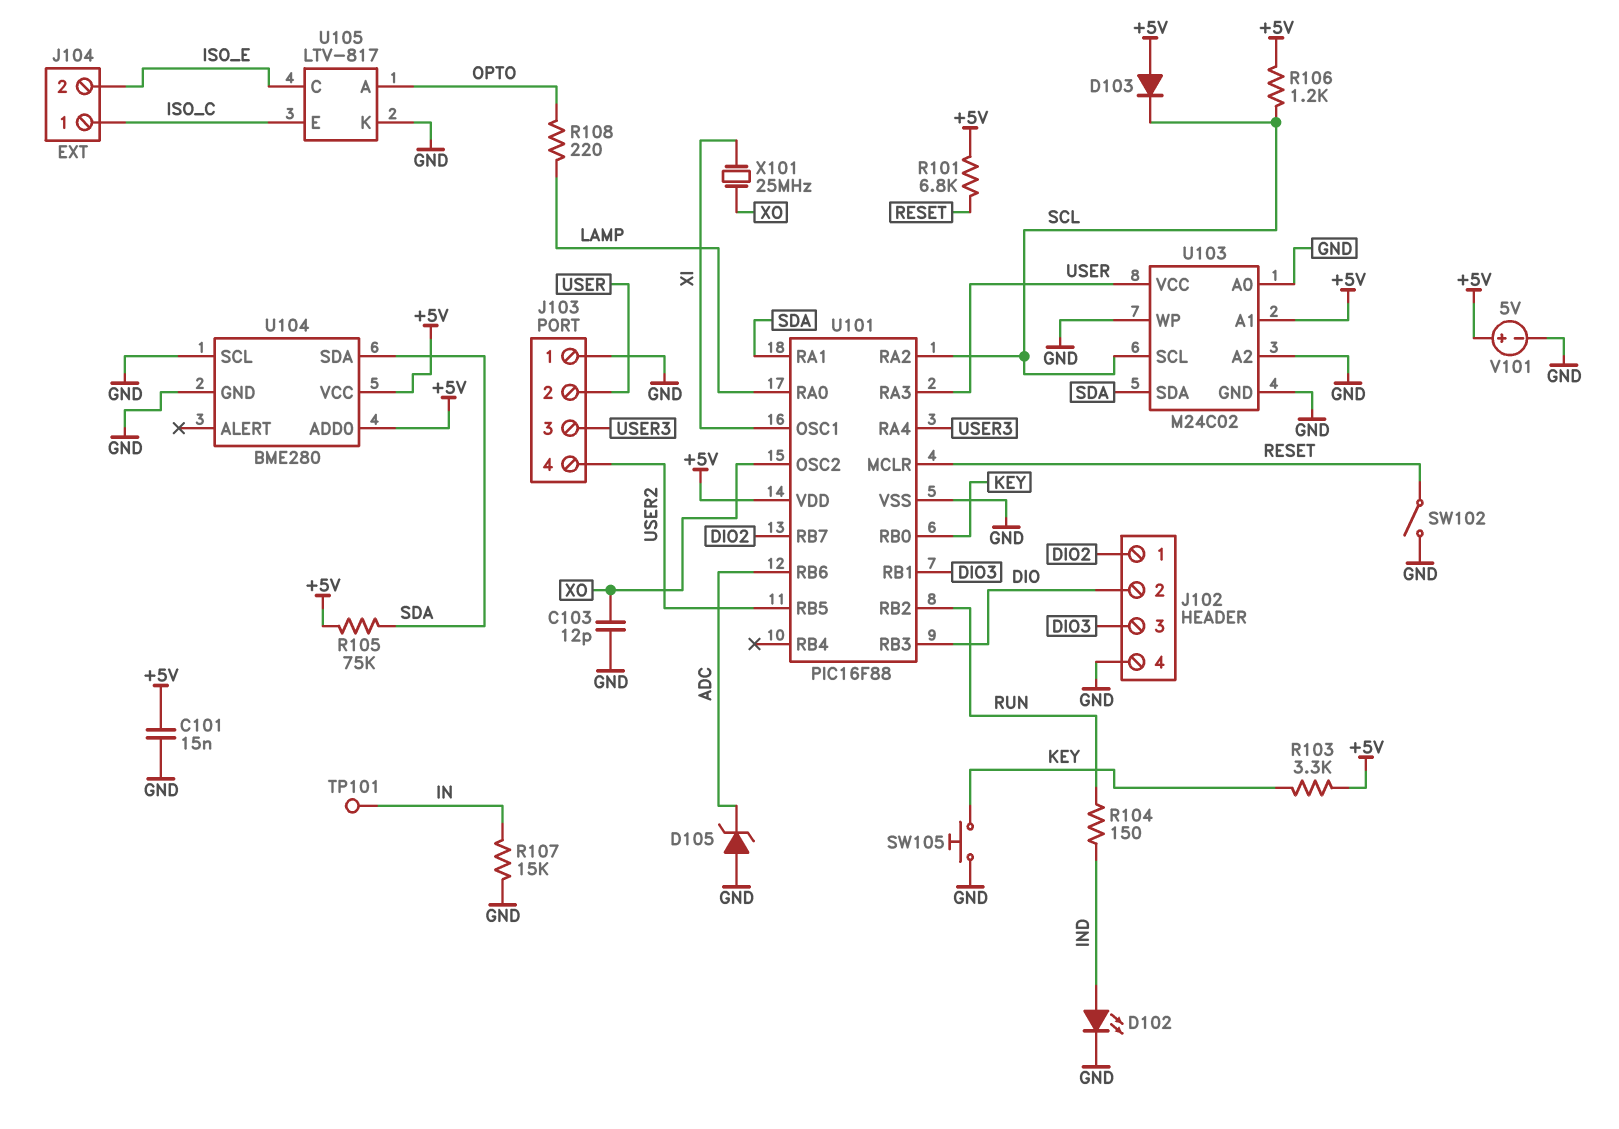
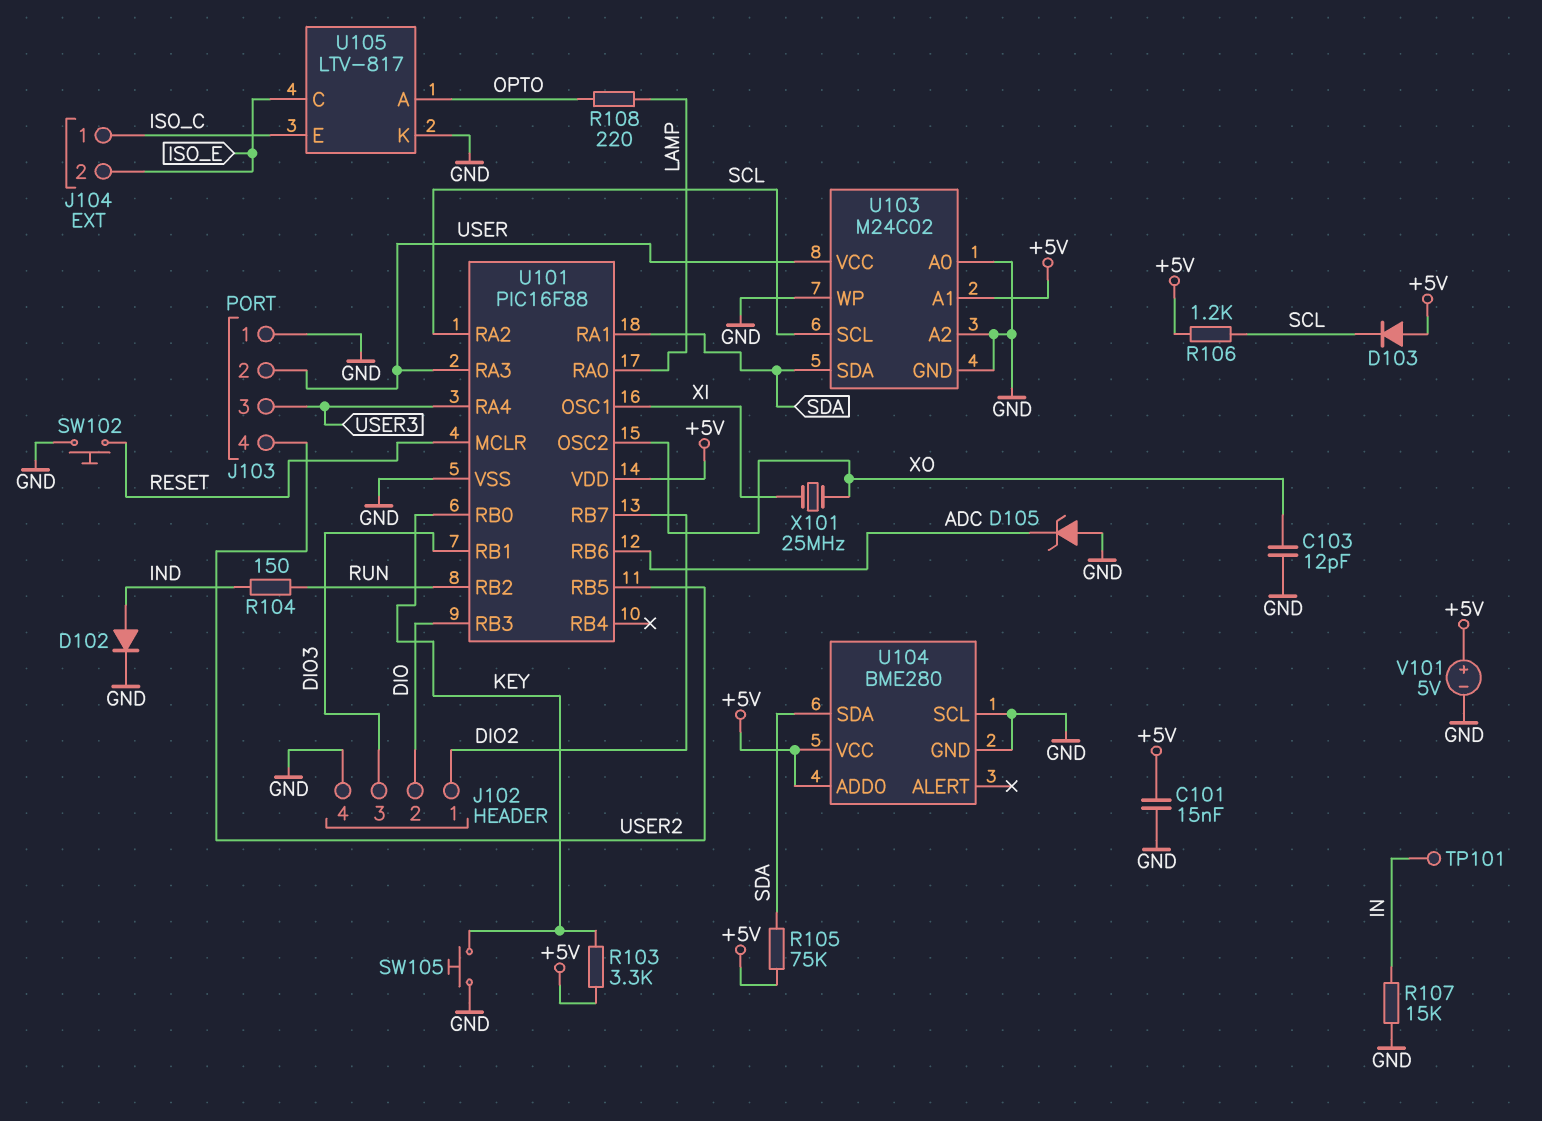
D102: LED (A IND, K GND) -> diode (A IND, K GND)
R101: 6.8k (+5V, RESET) -> none
SW102: switch (GND, RESET) -> button (GND, RESET)

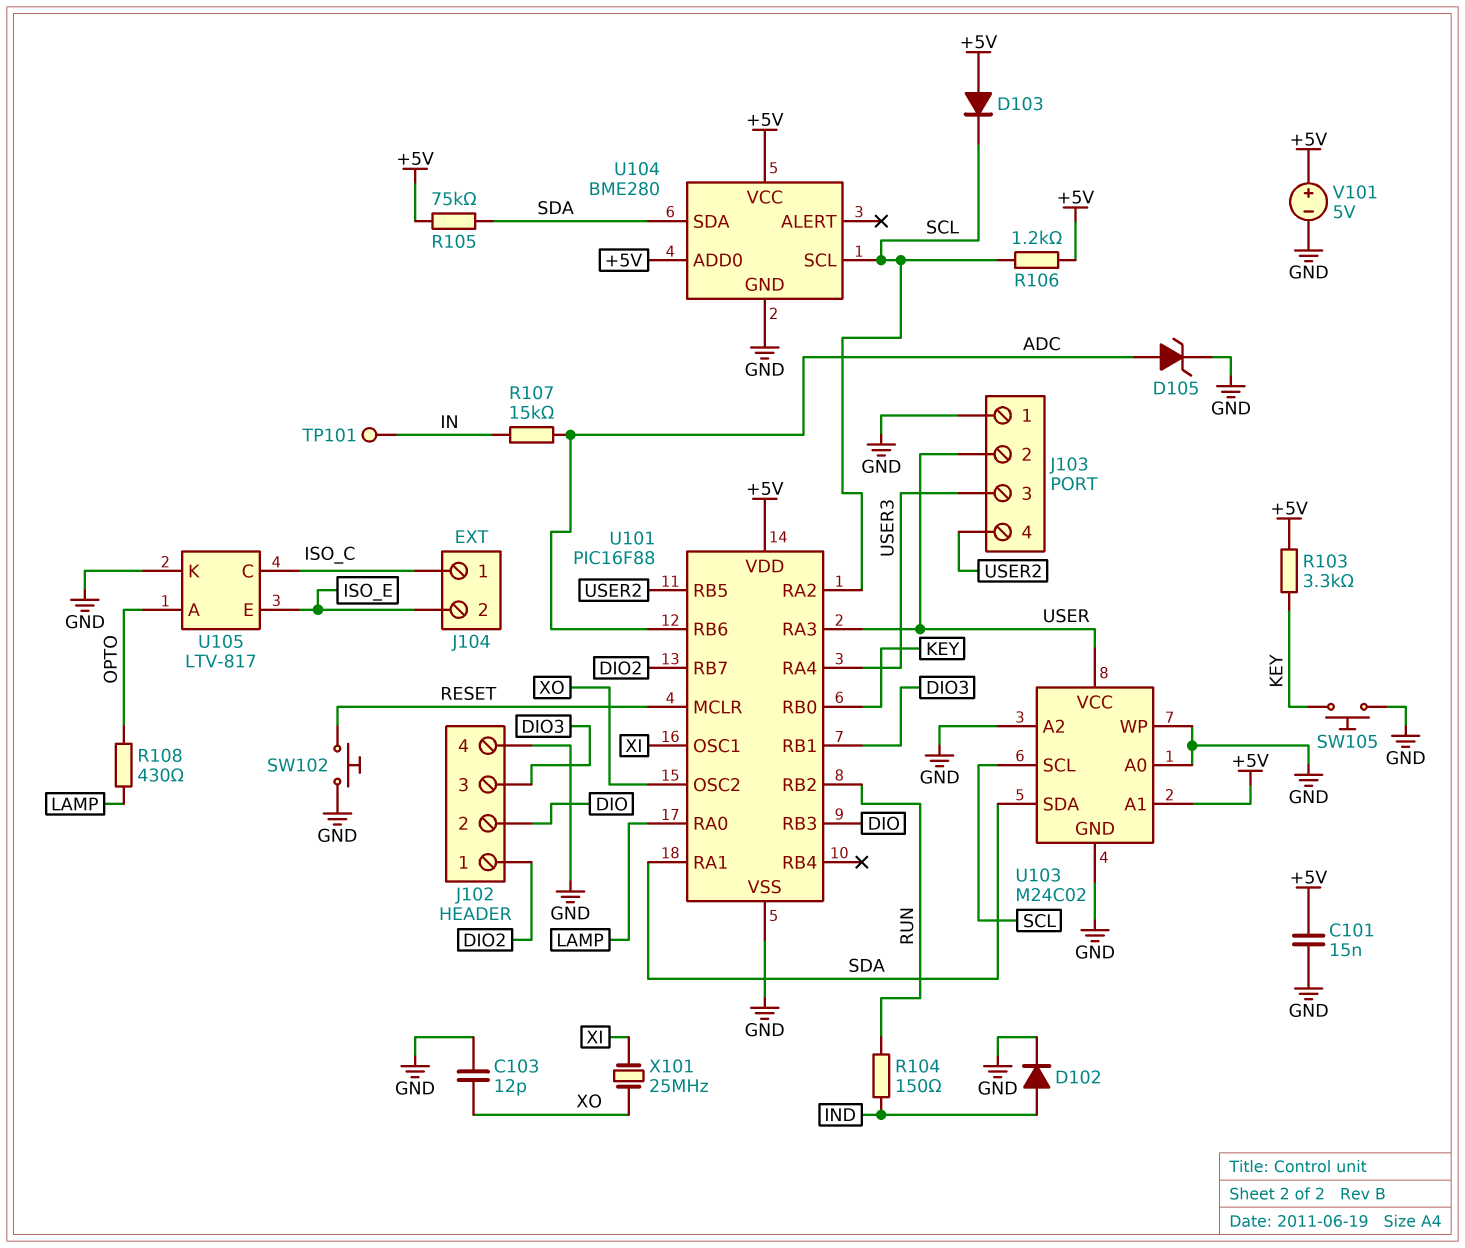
D105: zener (A GND, K ADC) -> zener (A ADC, K GND)
R107: 15k (GND, IN) -> 15k (ADC, IN)
R108: 220 (LAMP, OPTO) -> 430 (LAMP, OPTO)
U104 pin SCL: GND -> SCL
U105 pin C: ISO_E -> ISO_C
U105 pin E: ISO_C -> ISO_E

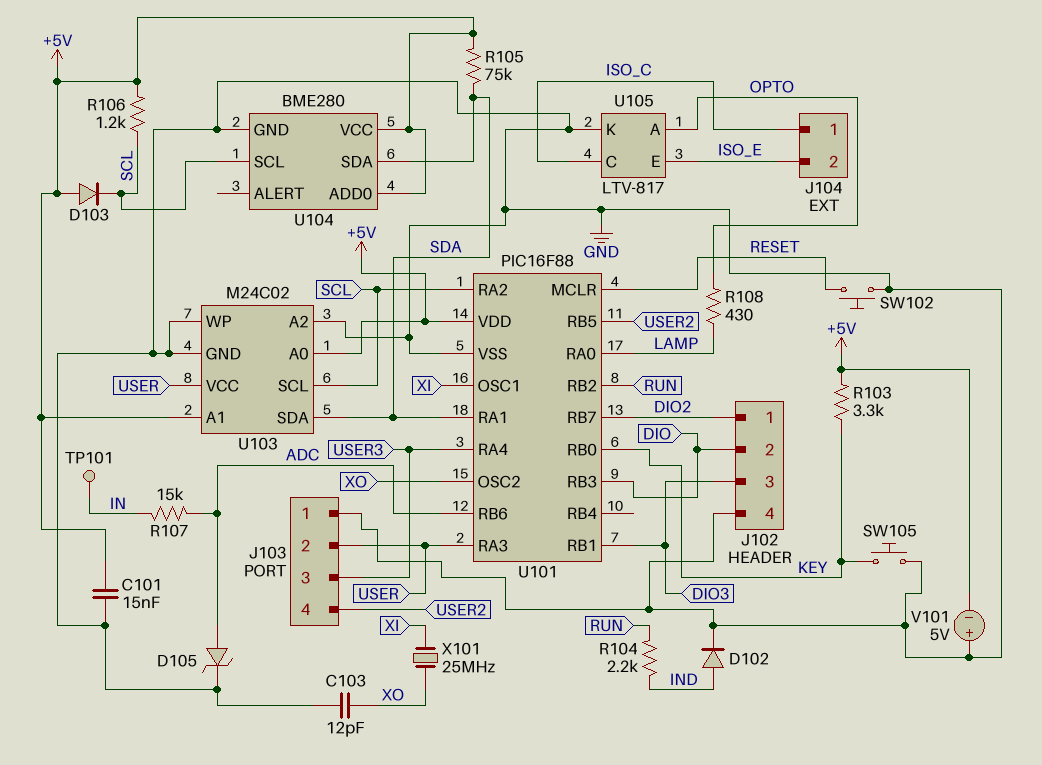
R104: 150 (IND, RUN) -> 2.2k (IND, RUN)
U103 pin A0: GND -> +5V
V101: 5V (plus +5V, minus GND) -> 5V (plus GND, minus +5V)

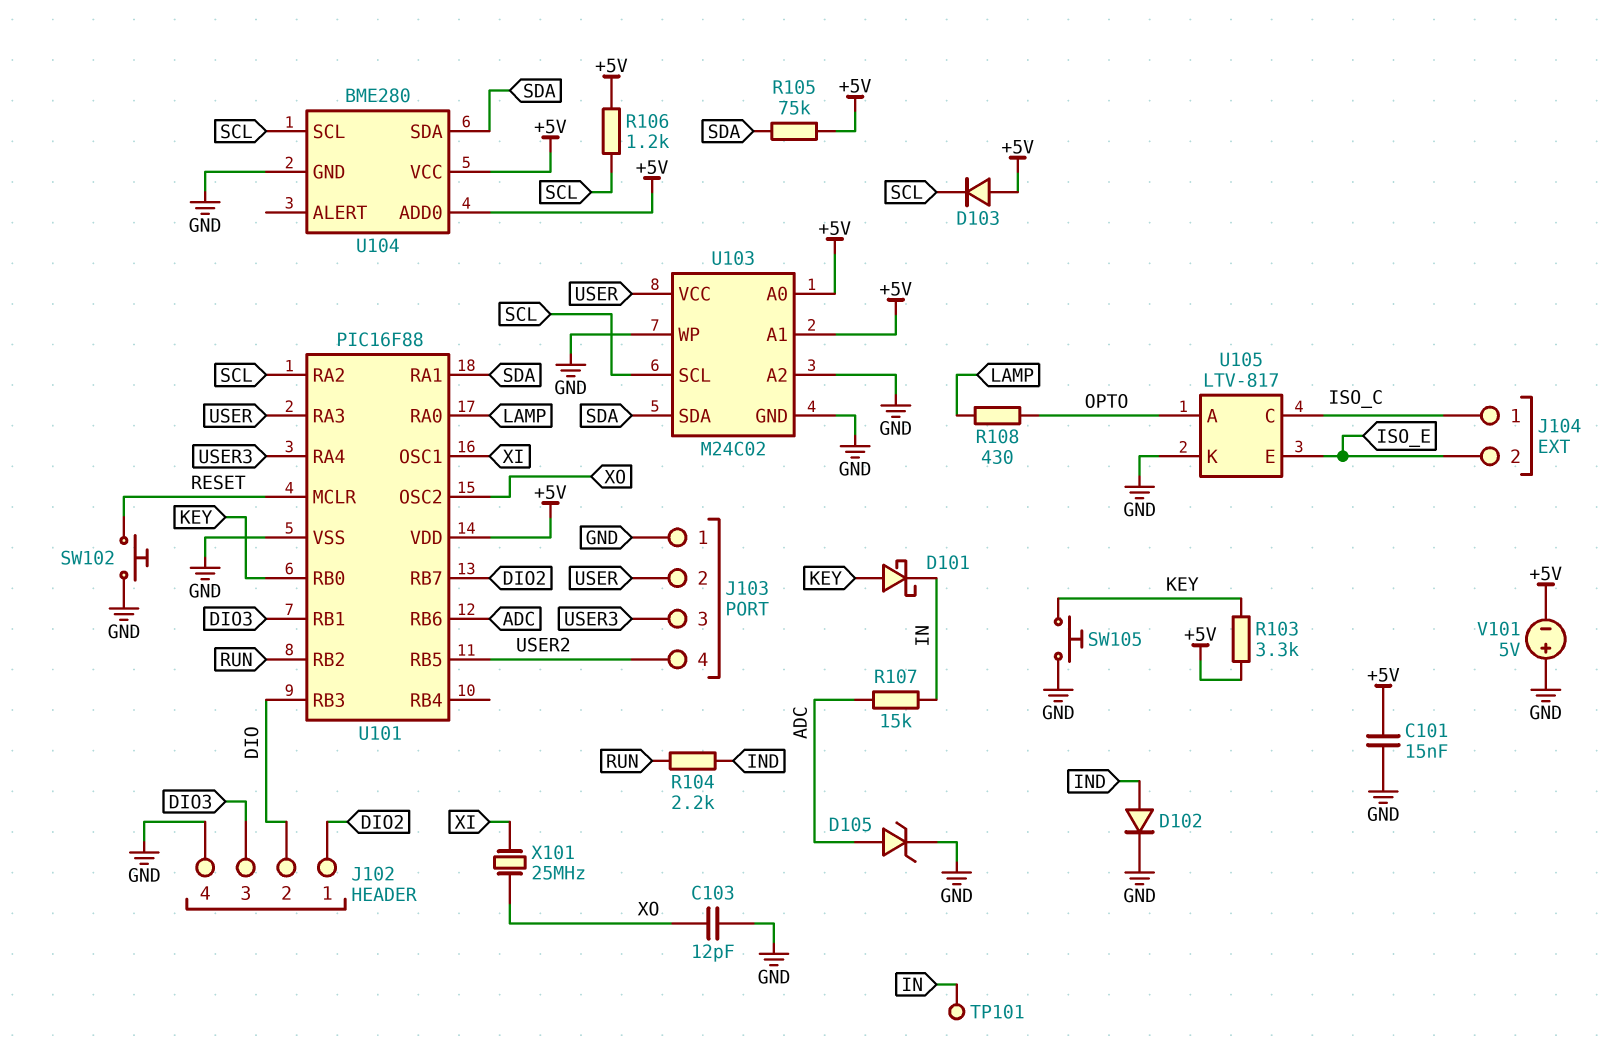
D101: none -> schottky (A KEY, K IN)

